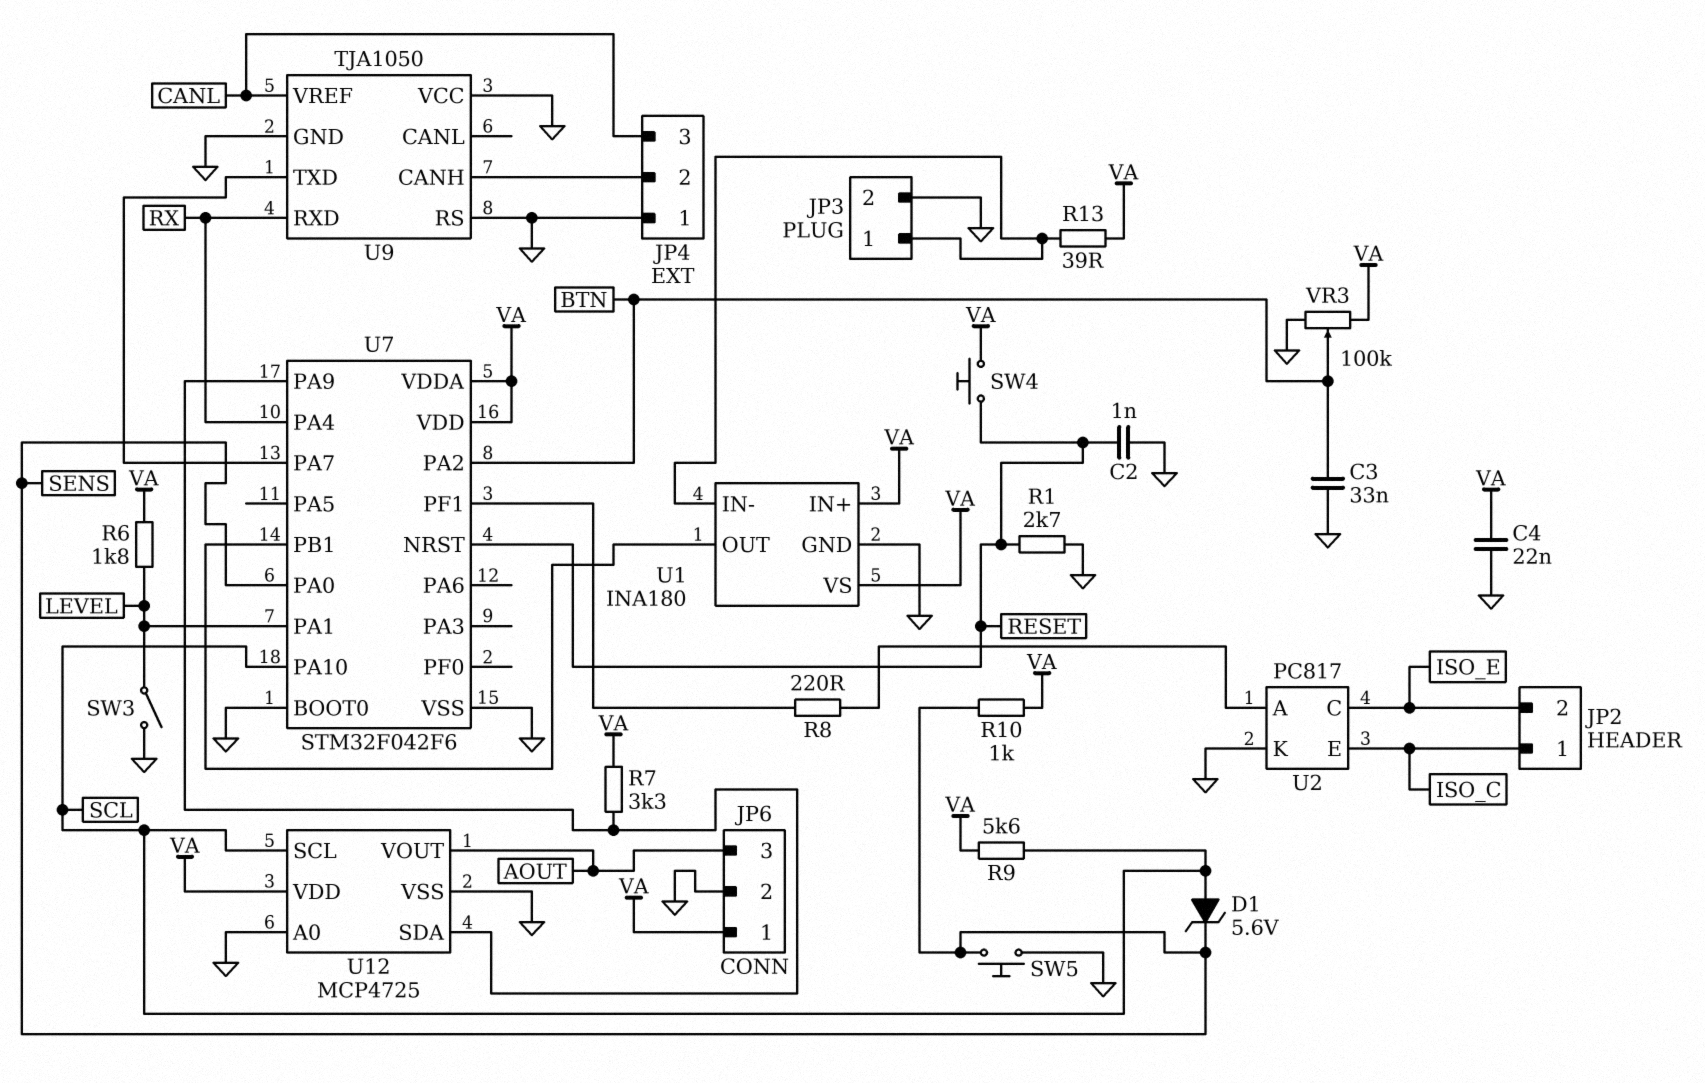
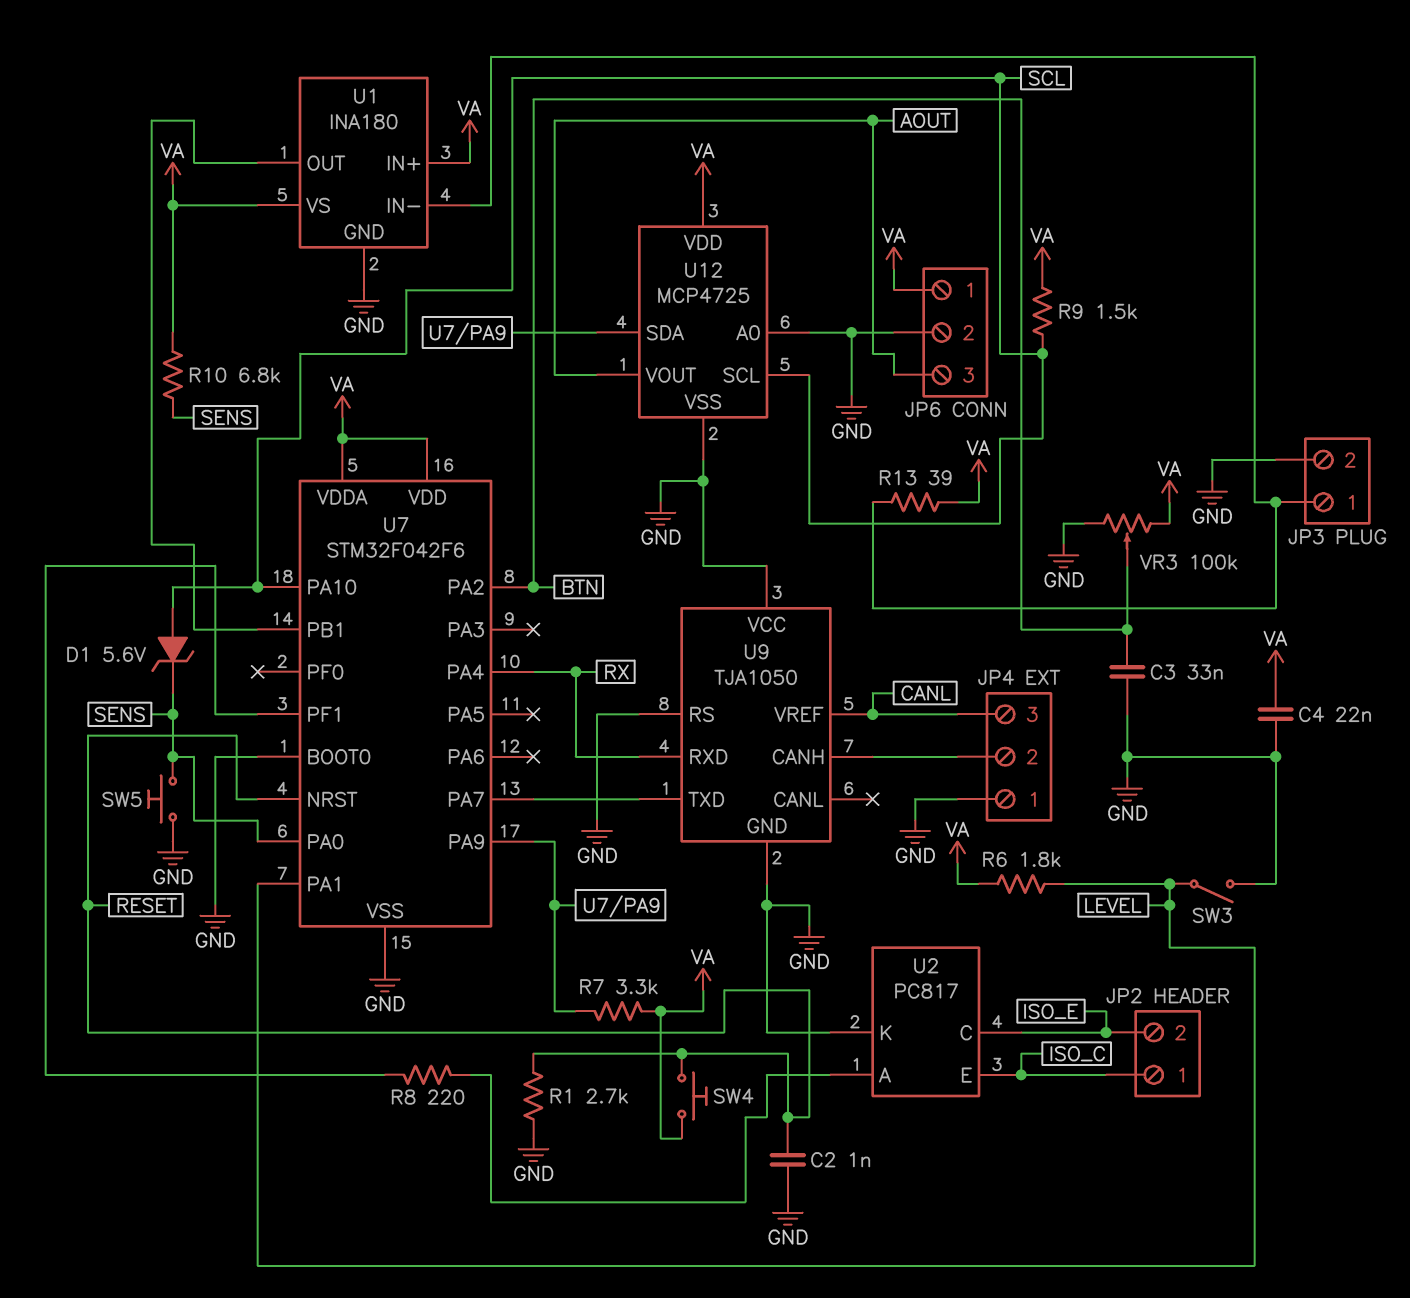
R9: 5.6k (SCL, VA) -> 1.5k (SCL, VA)
R10: 1k (SENS, VA) -> 6.8k (SENS, VA)

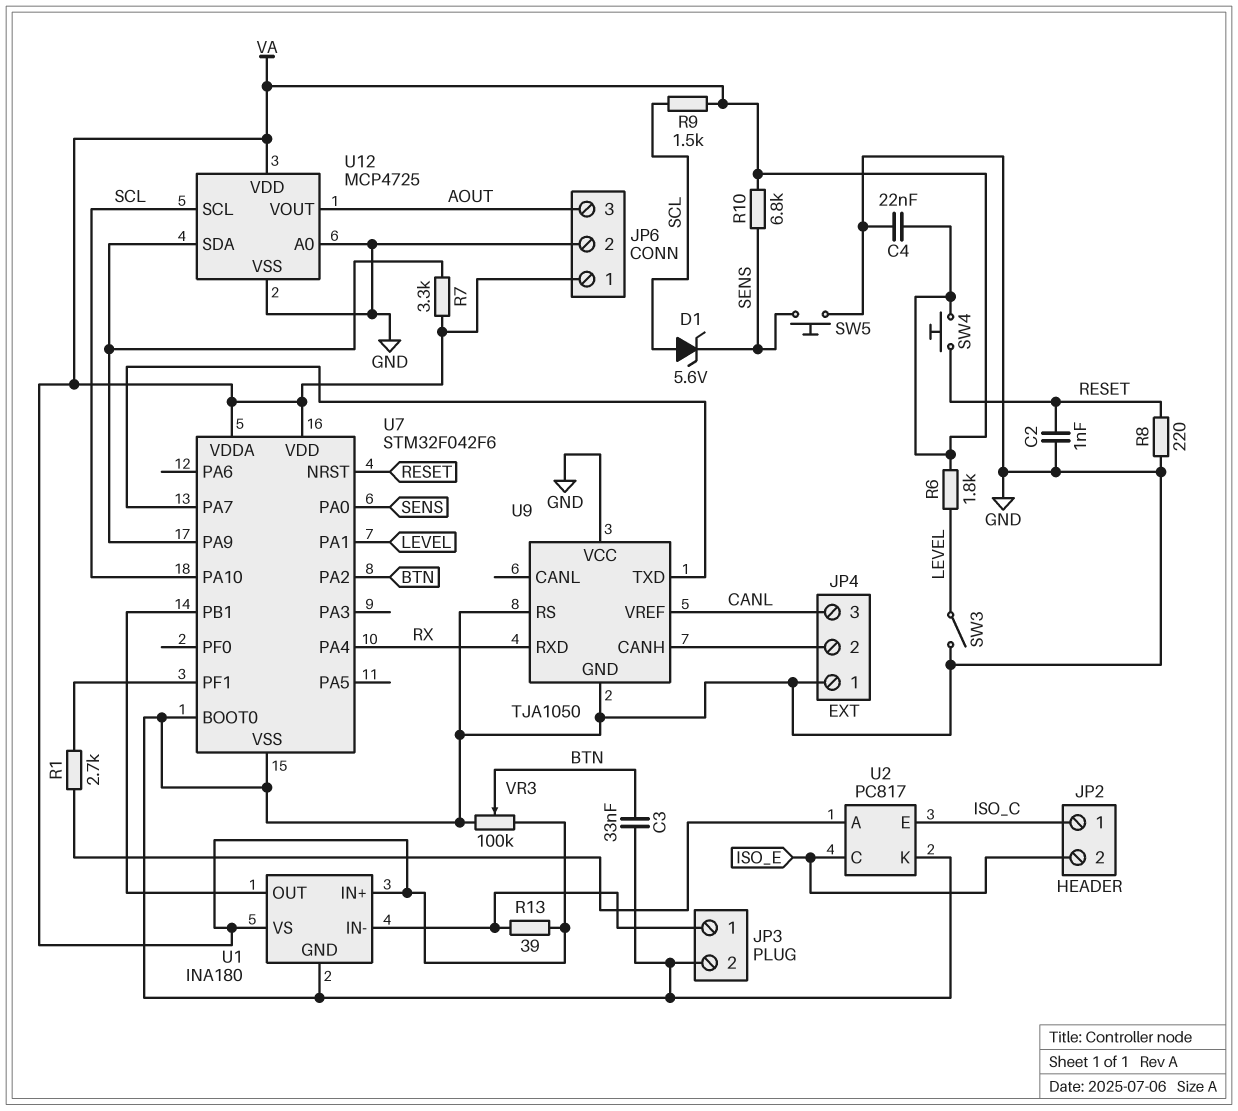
R1: 2.7k (GND, RESET) -> 2.7k (U2/A, U7/PF1)
R8: 220 (U2/A, U7/PF1) -> 220 (GND, RESET)

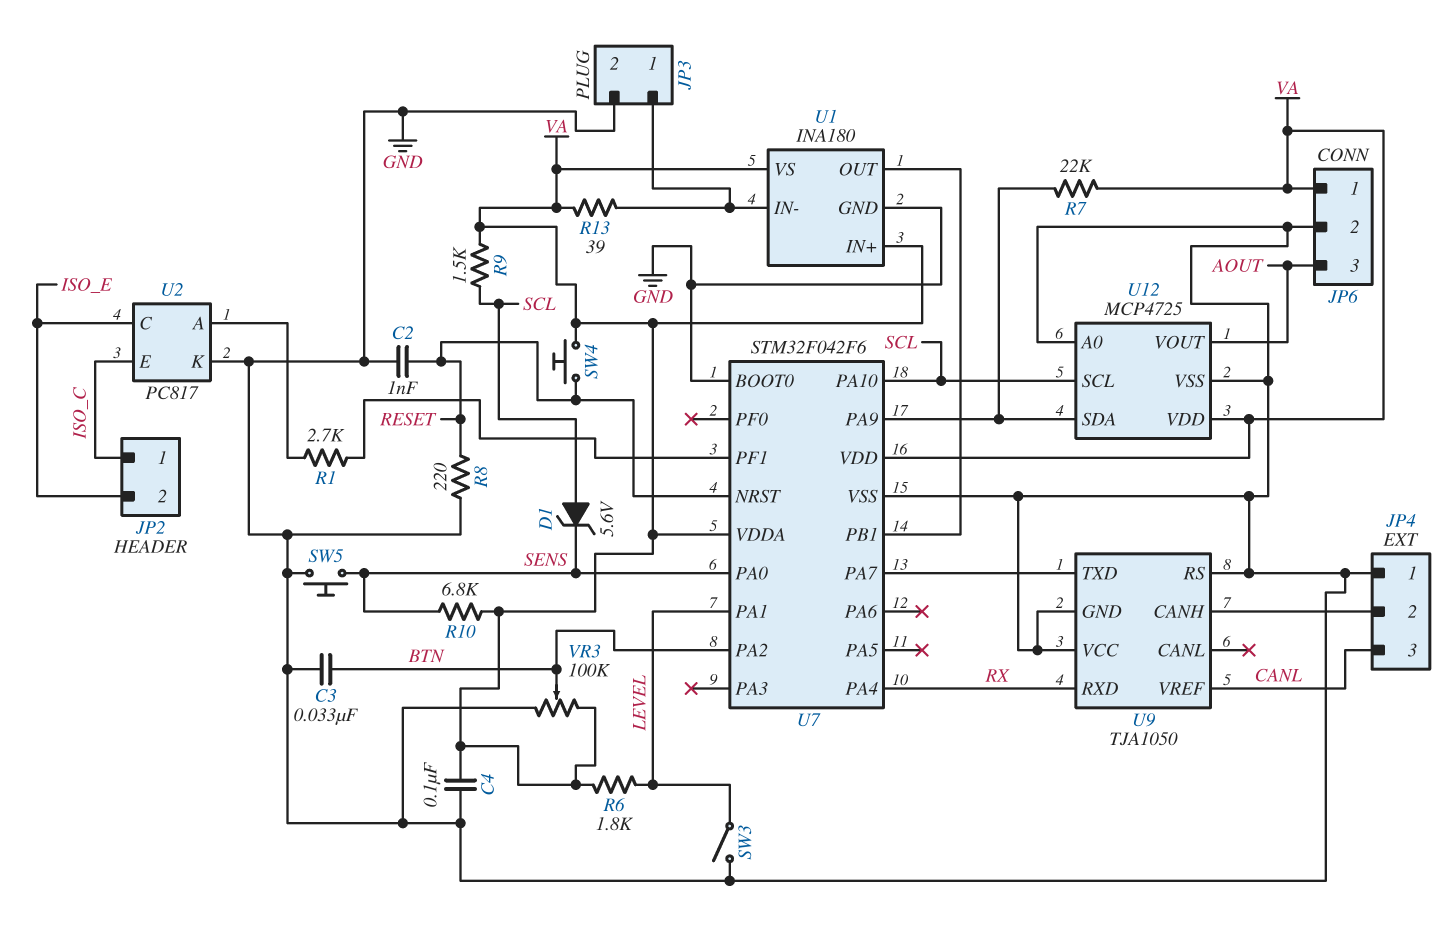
C4: 22nF (GND, VA) -> 100nF (GND, VA)
R7: 3.3k (U7/PA9, VA) -> 22k (U7/PA9, VA)

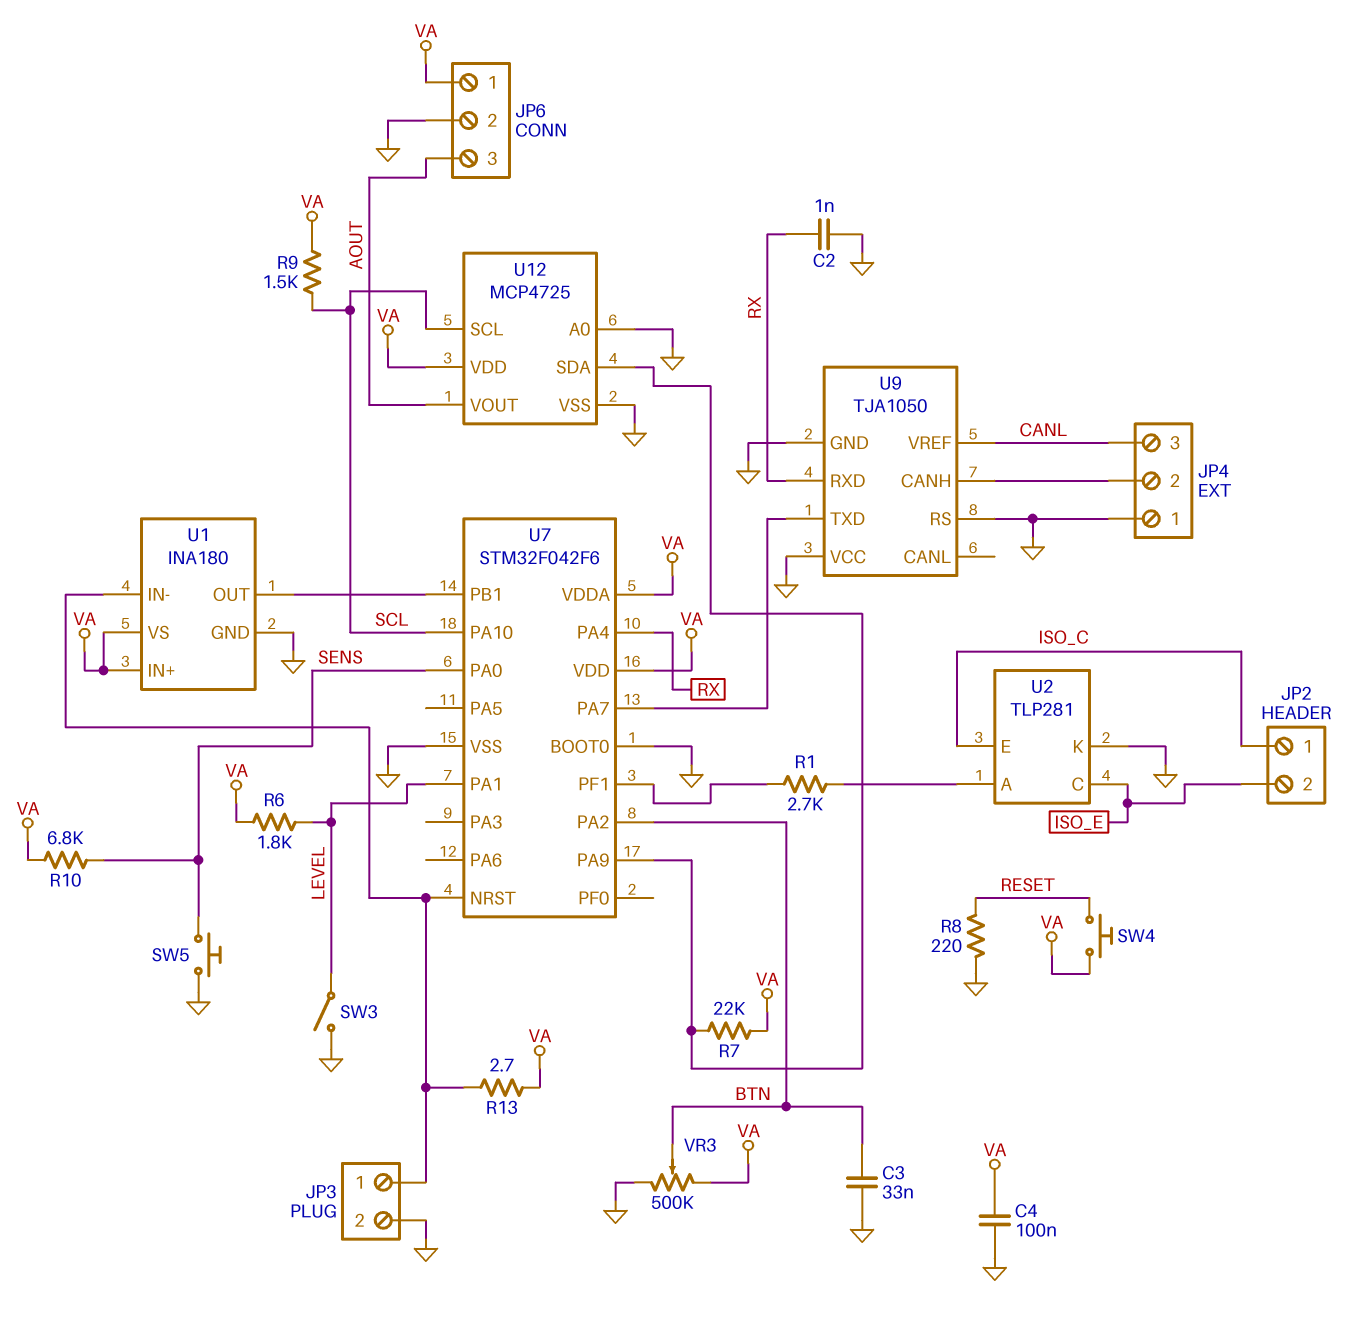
C2: 1nF (GND, RESET) -> 1nF (GND, RX)
D1: zener 5.6V (A SCL, K SENS) -> none
R13: 39 (JP3/1, VA) -> 2.7 (JP3/1, VA)
U2: PC817 -> TLP281
U7 pin NRST: RESET -> JP3/1
VR3: 100k (GND, VA, wiper BTN) -> 500k (GND, VA, wiper BTN)

